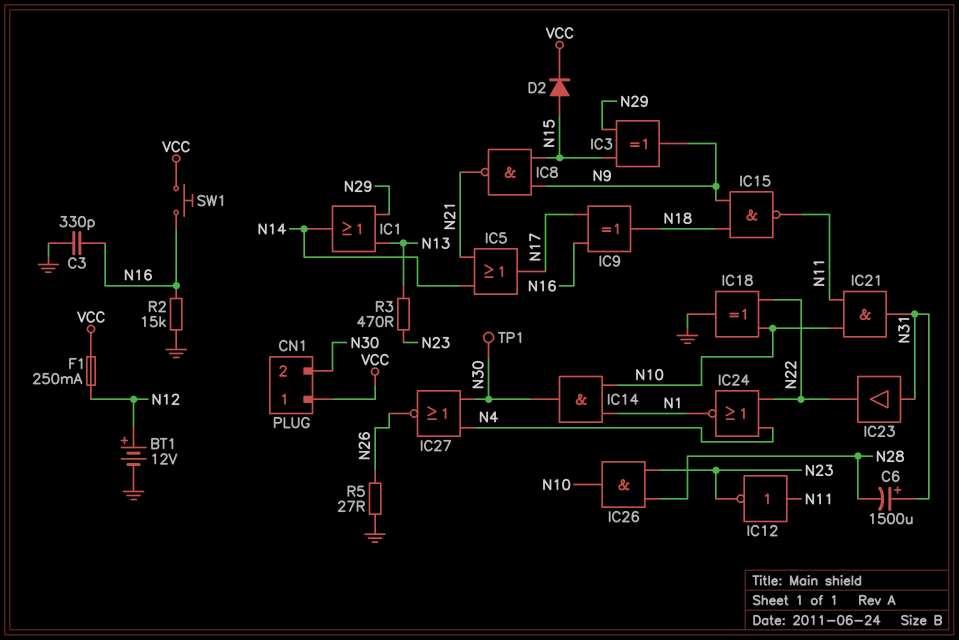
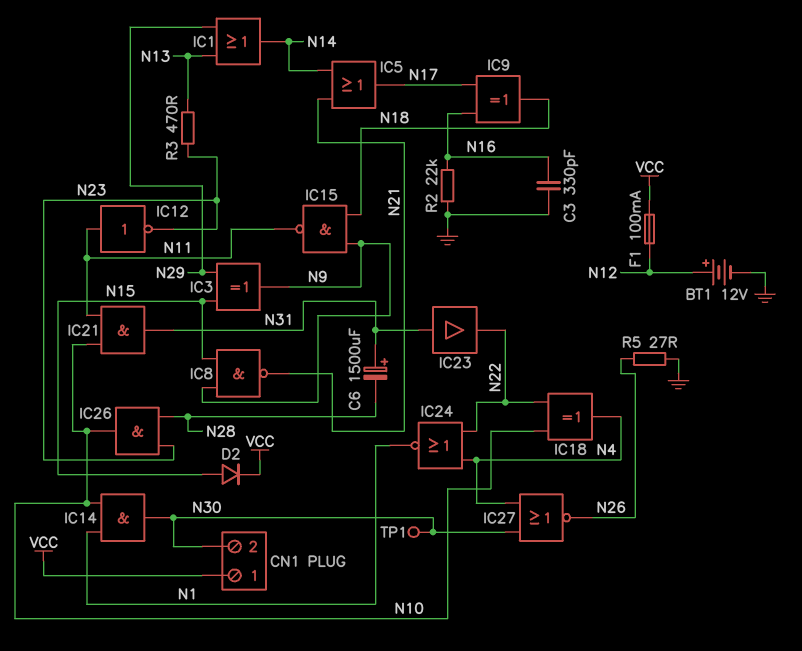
F1: 250mA (N12, VCC) -> 100mA (N12, VCC)
IC18: XOR (in N10, in N22, out GND) -> XOR (in N10, in N22, out N4)
R2: 15k (GND, N16) -> 22k (GND, N16)
SW1: button (N16, VCC) -> none

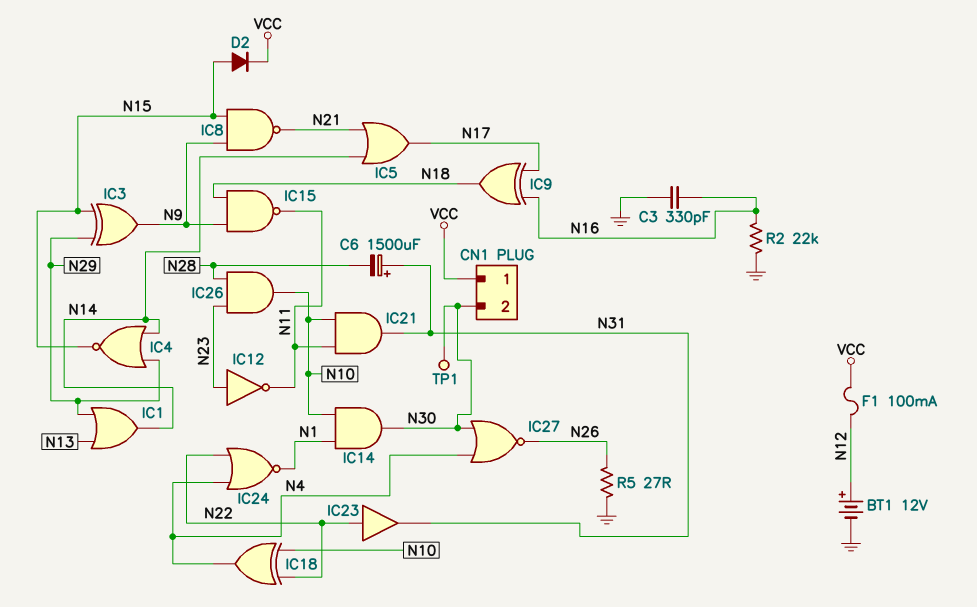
IC4: none -> NOR (in N14, in N29, out N15)
IC12: NOT (in N11, out N23) -> NOT (in N23, out N11)
IC23: buffer (in N31, out N22) -> buffer (in N22, out N31)
R3: 470 (N13, N23) -> none

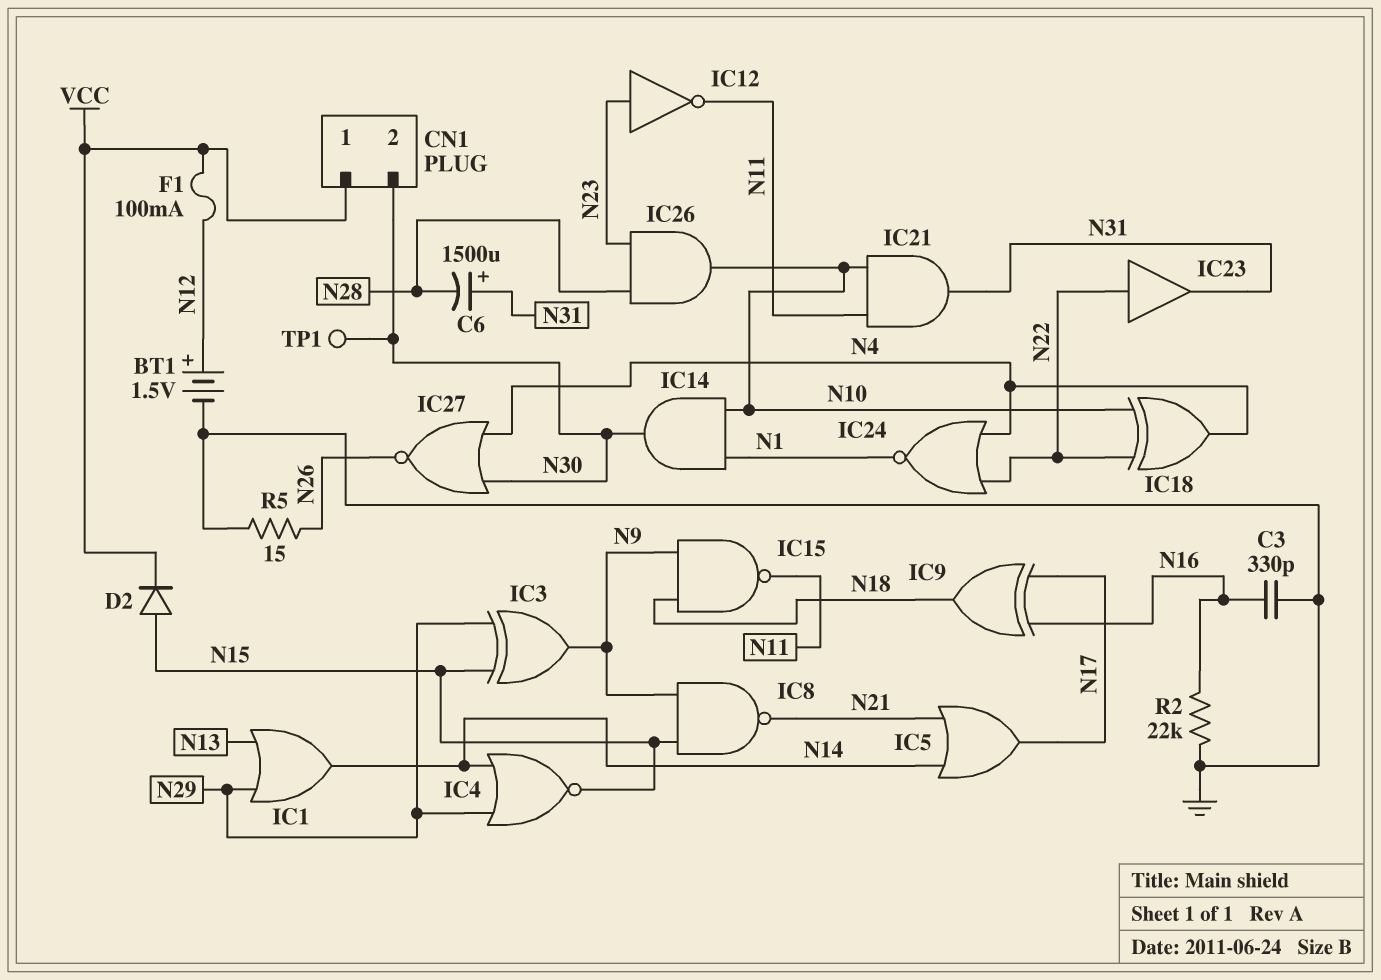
BT1: 12V (plus N12, minus GND) -> 1.5V (plus N12, minus GND)
R5: 27 (GND, N26) -> 15 (GND, N26)

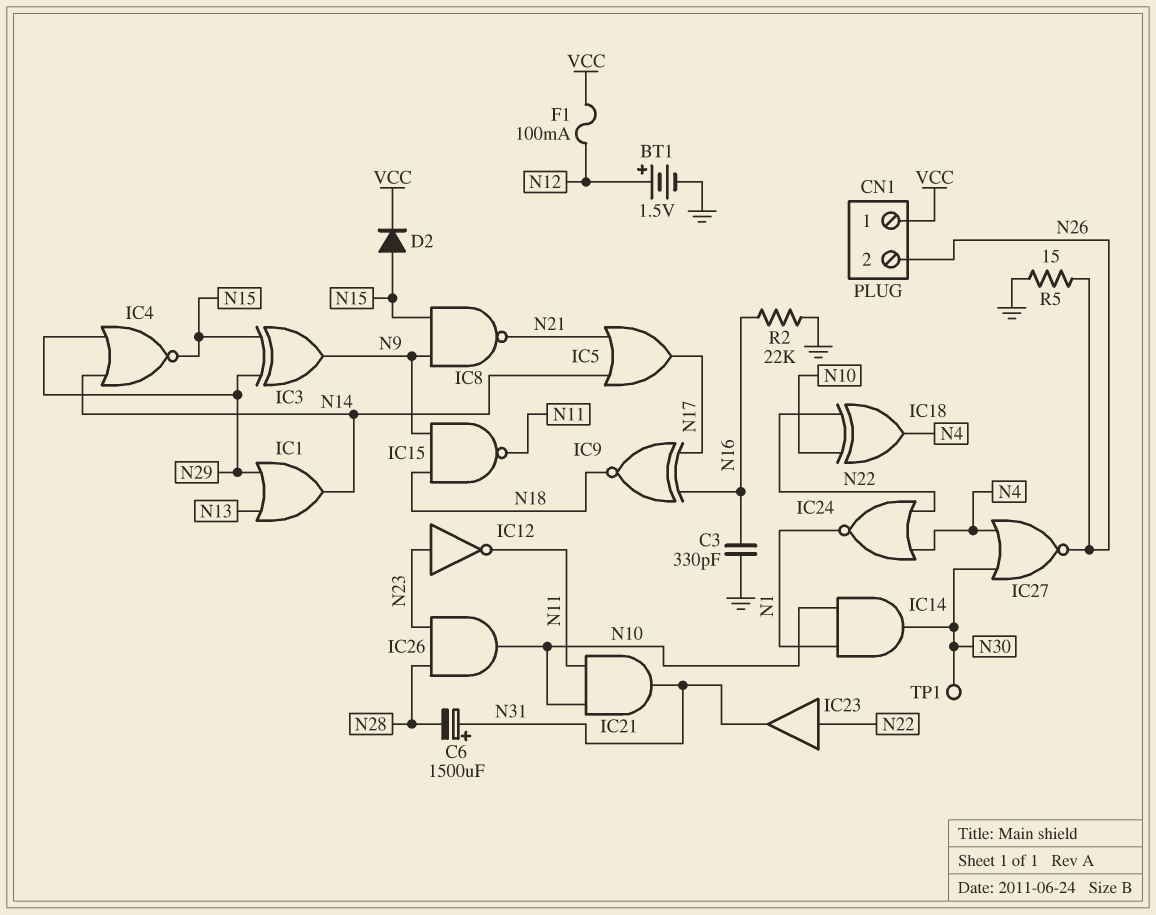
CN1 pin 2: N30 -> N26
IC9: XOR (in N16, in N17, out N18) -> XNOR (in N16, in N17, out N18)

